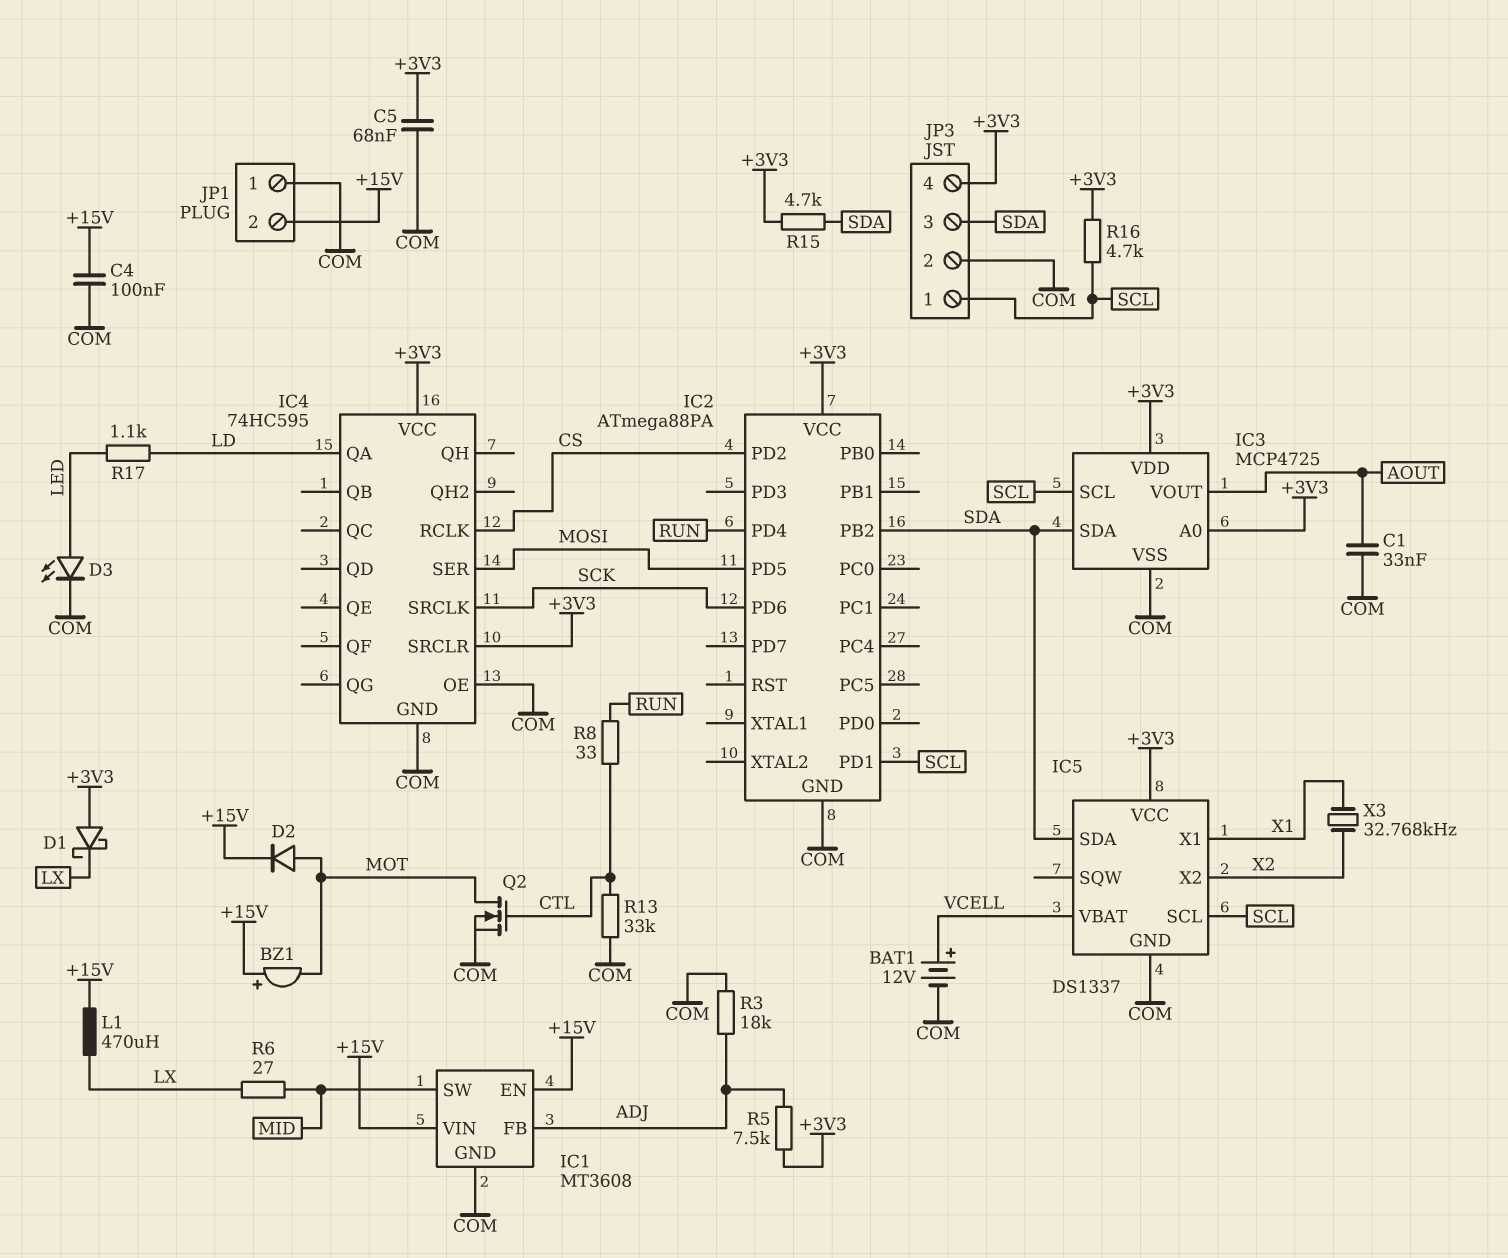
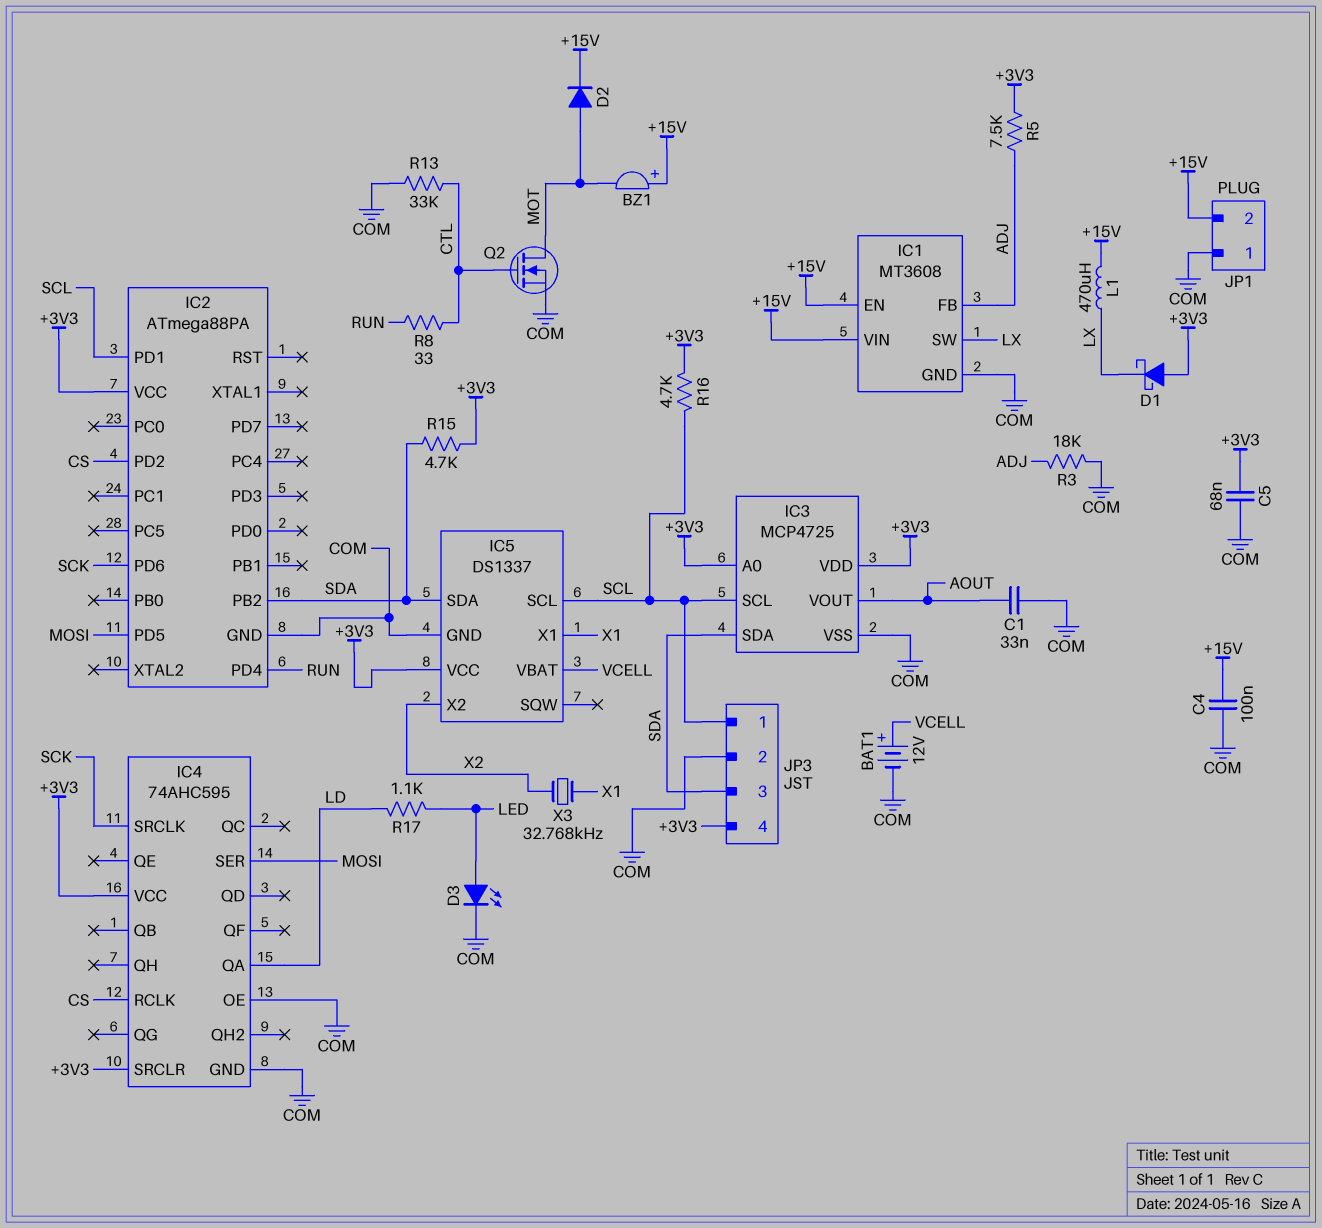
IC1 pin SW: MID -> LX
IC4: 74HC595 -> 74AHC595
R6: 27 (LX, MID) -> none

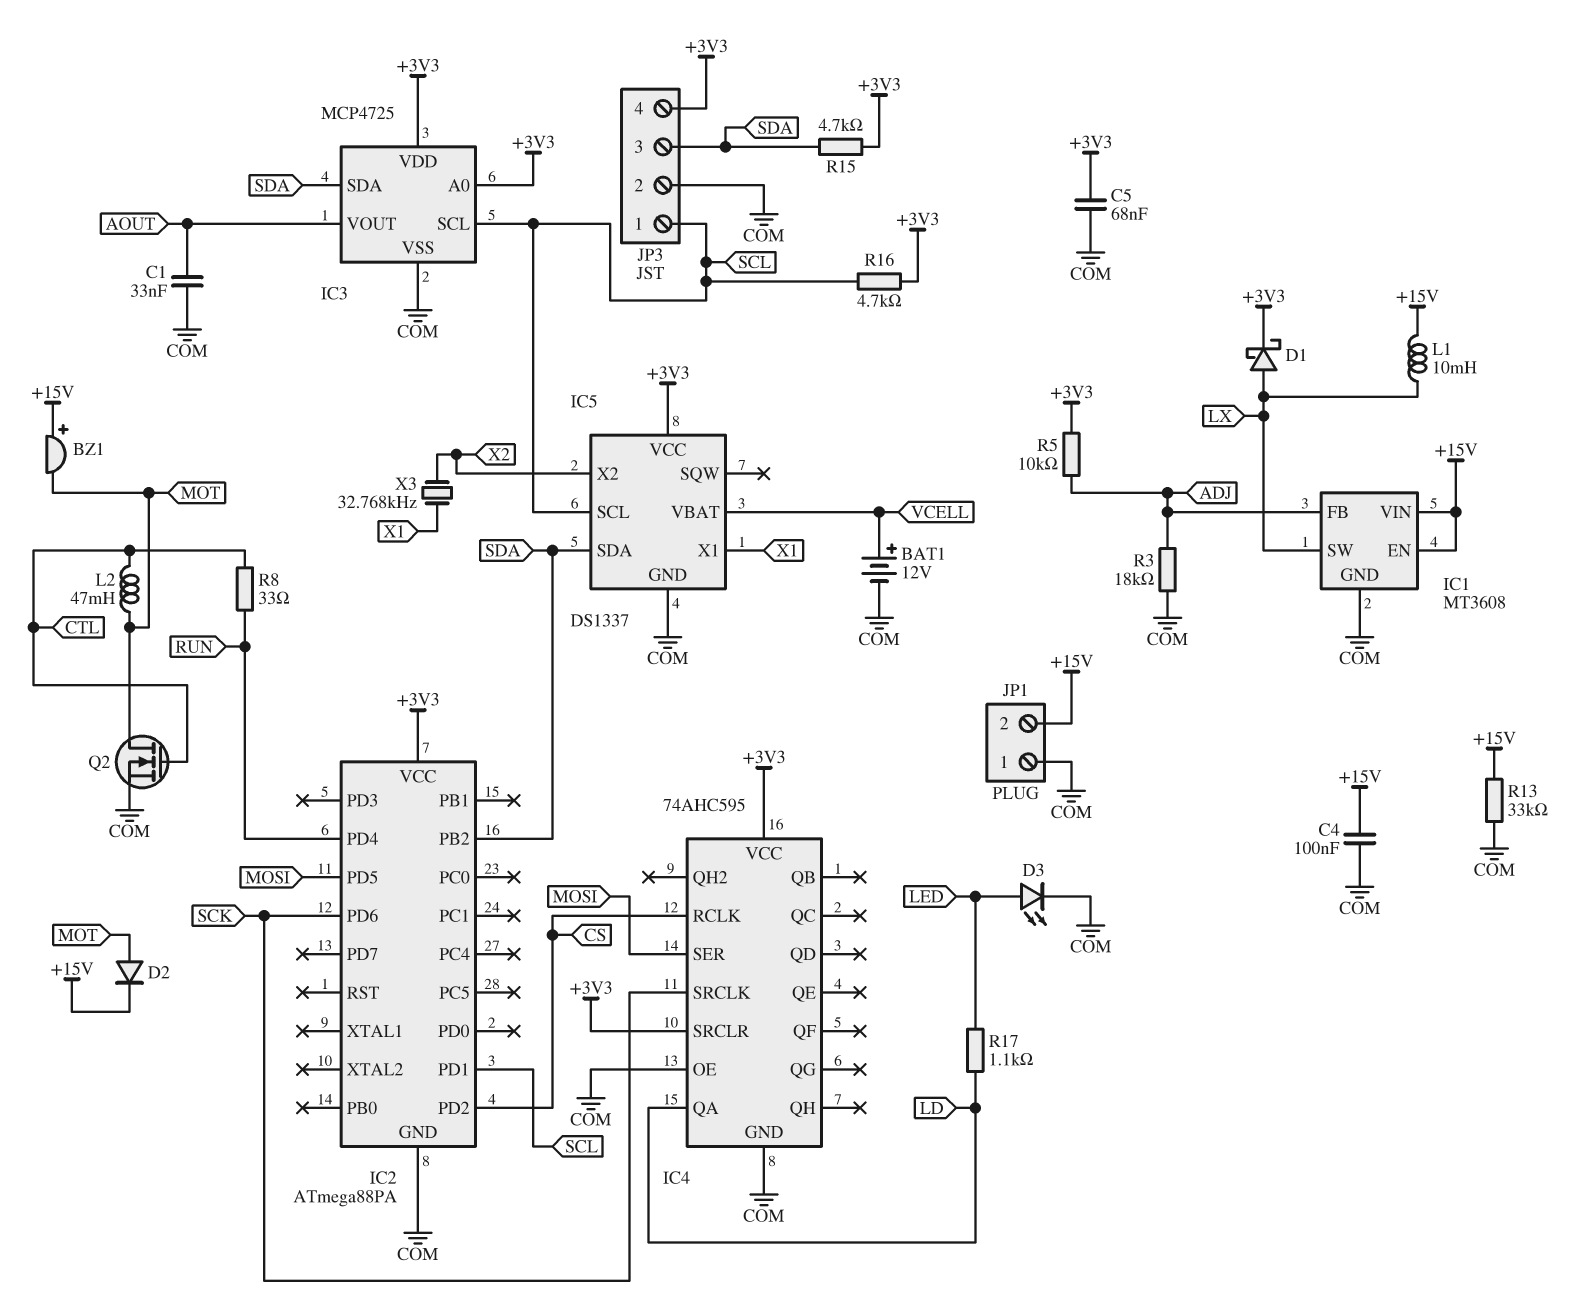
D1: schottky (A +3V3, K LX) -> schottky (A LX, K +3V3)
L1: 470uH (+15V, LX) -> 10mH (+15V, LX)
L2: none -> 47mH (CTL, MOT)
R5: 7.5k (+3V3, ADJ) -> 10k (+3V3, ADJ)
R13: 33k (COM, CTL) -> 33k (+15V, COM)

